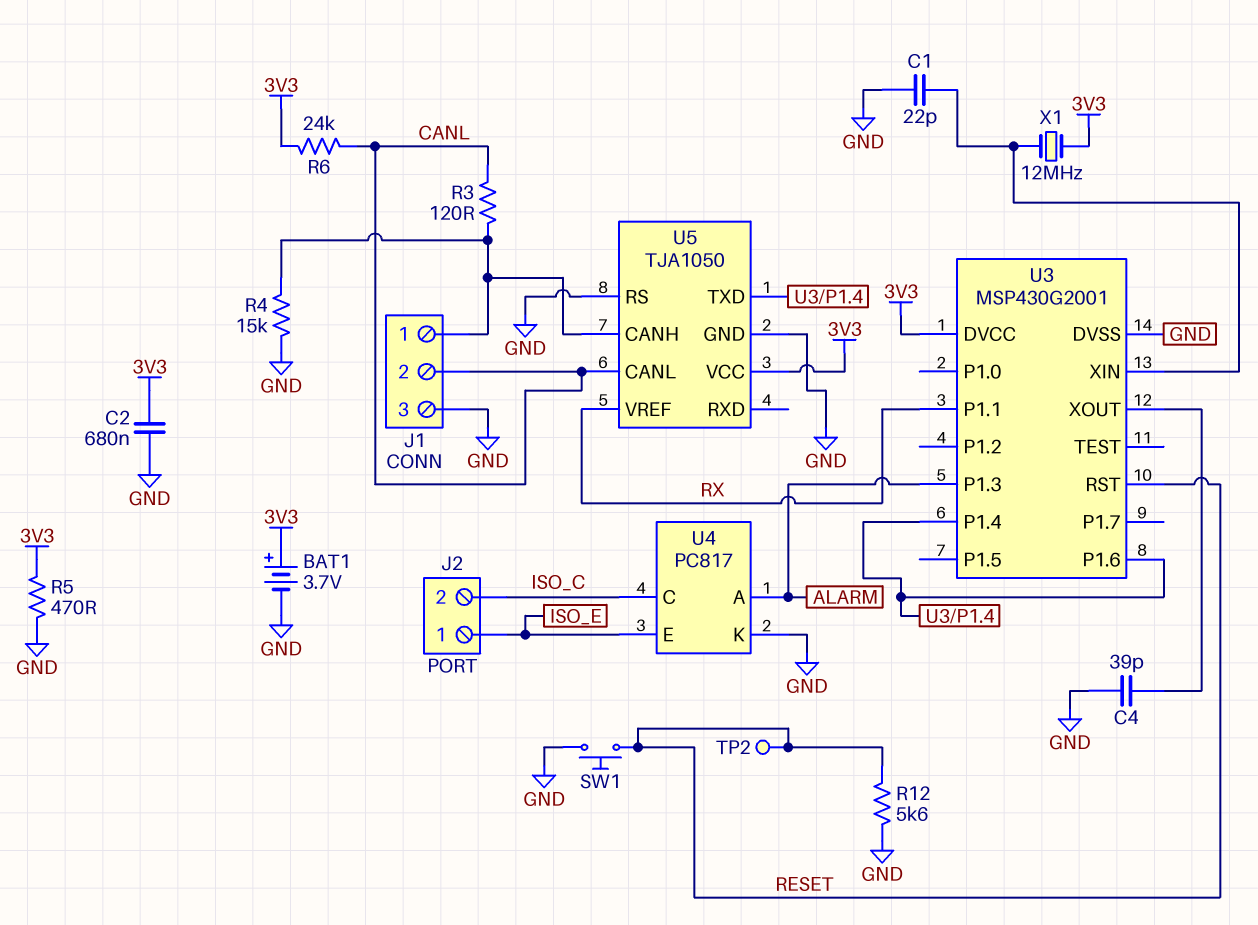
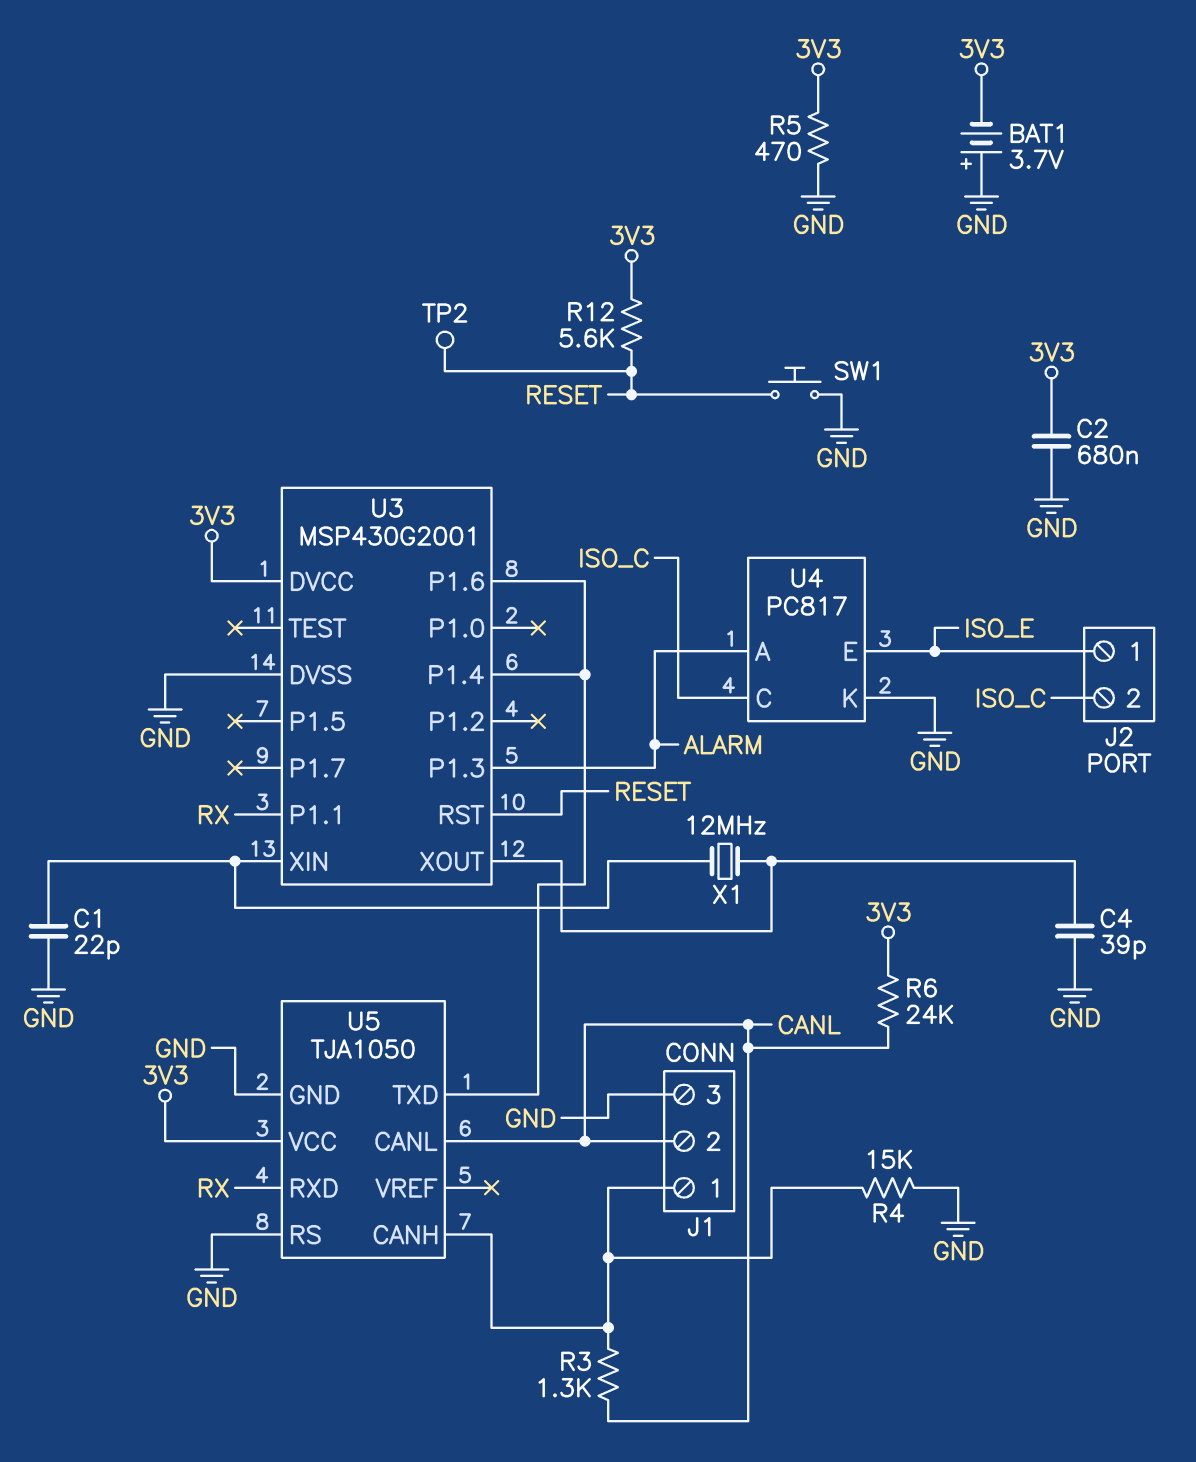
BAT1: 3.7V (plus 3V3, minus GND) -> 3.7V (plus GND, minus 3V3)
R3: 120 (CANL, J1/1) -> 1.3k (CANL, J1/1)
R12: 5.6k (GND, RESET) -> 5.6k (3V3, RESET)
U5 pin RXD: none -> RX
U5 pin VREF: RX -> none
X1: 12MHz (3V3, U3/XIN) -> 12MHz (U3/XIN, U3/XOUT)

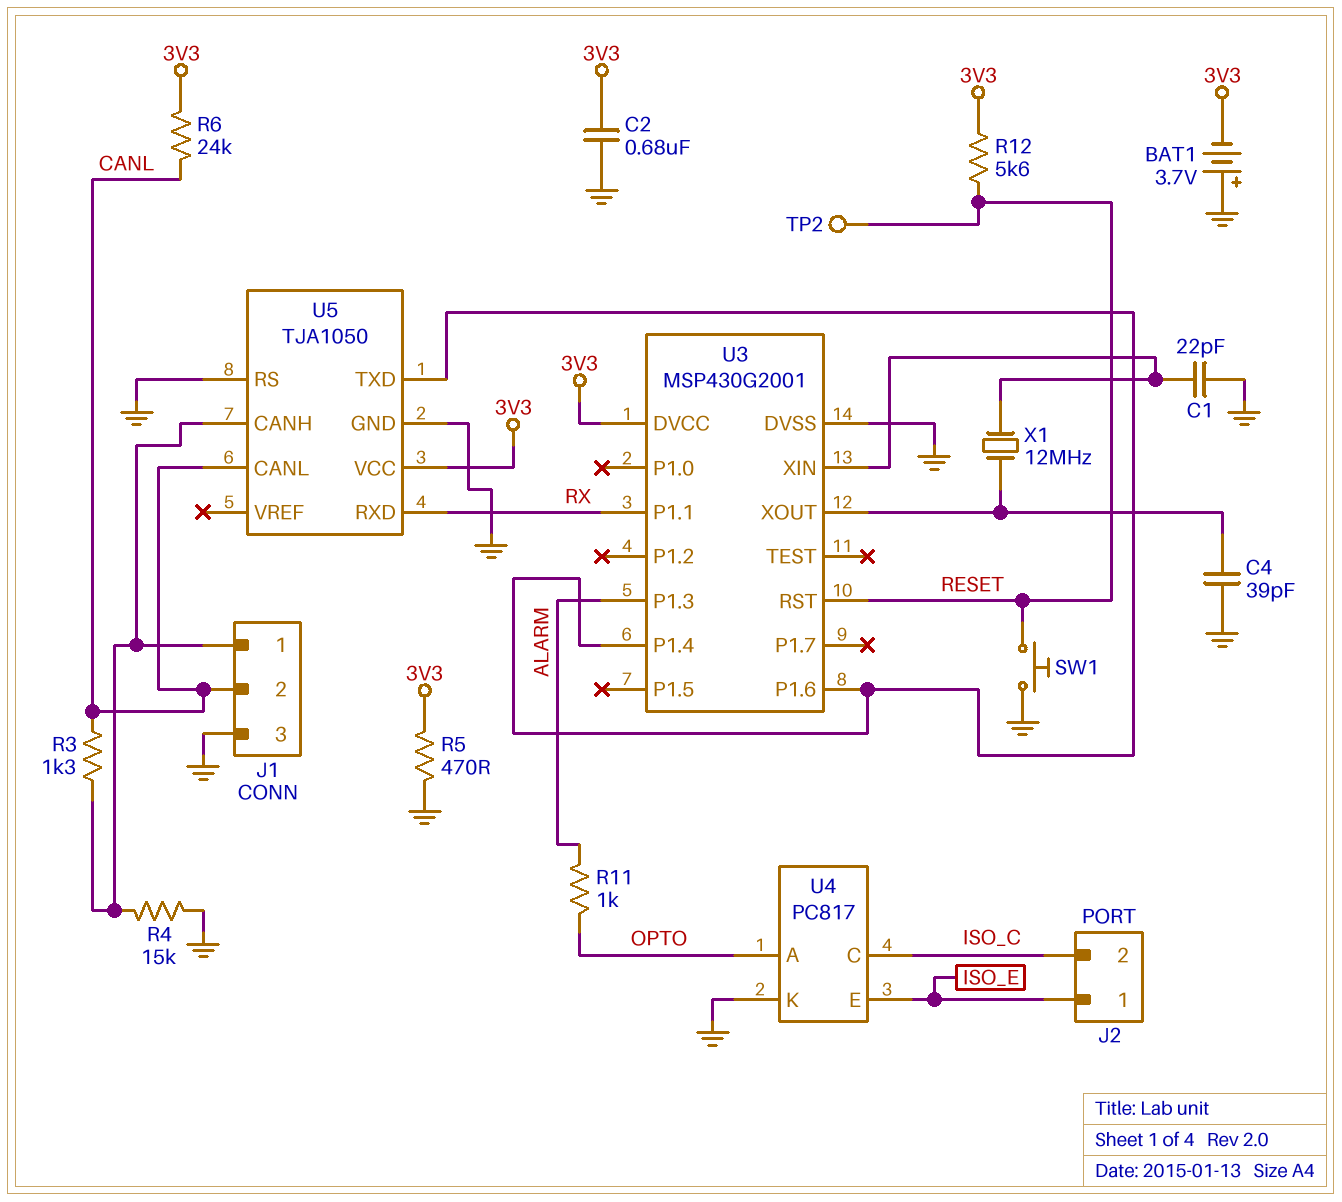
R11: none -> 1k (ALARM, OPTO)
U4 pin A: ALARM -> OPTO

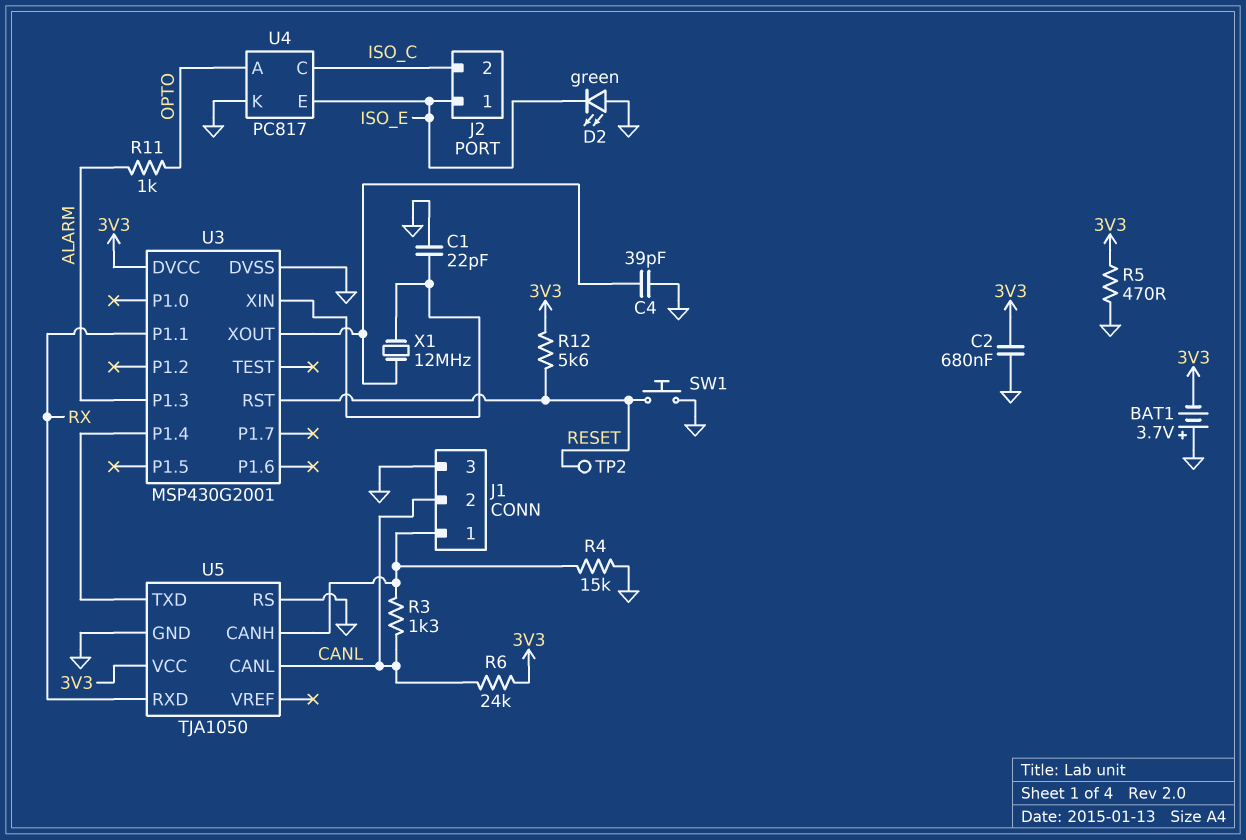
D2: none -> LED green (A GND, K ISO_E)
U3 pin P1.6: U3/P1.4 -> none

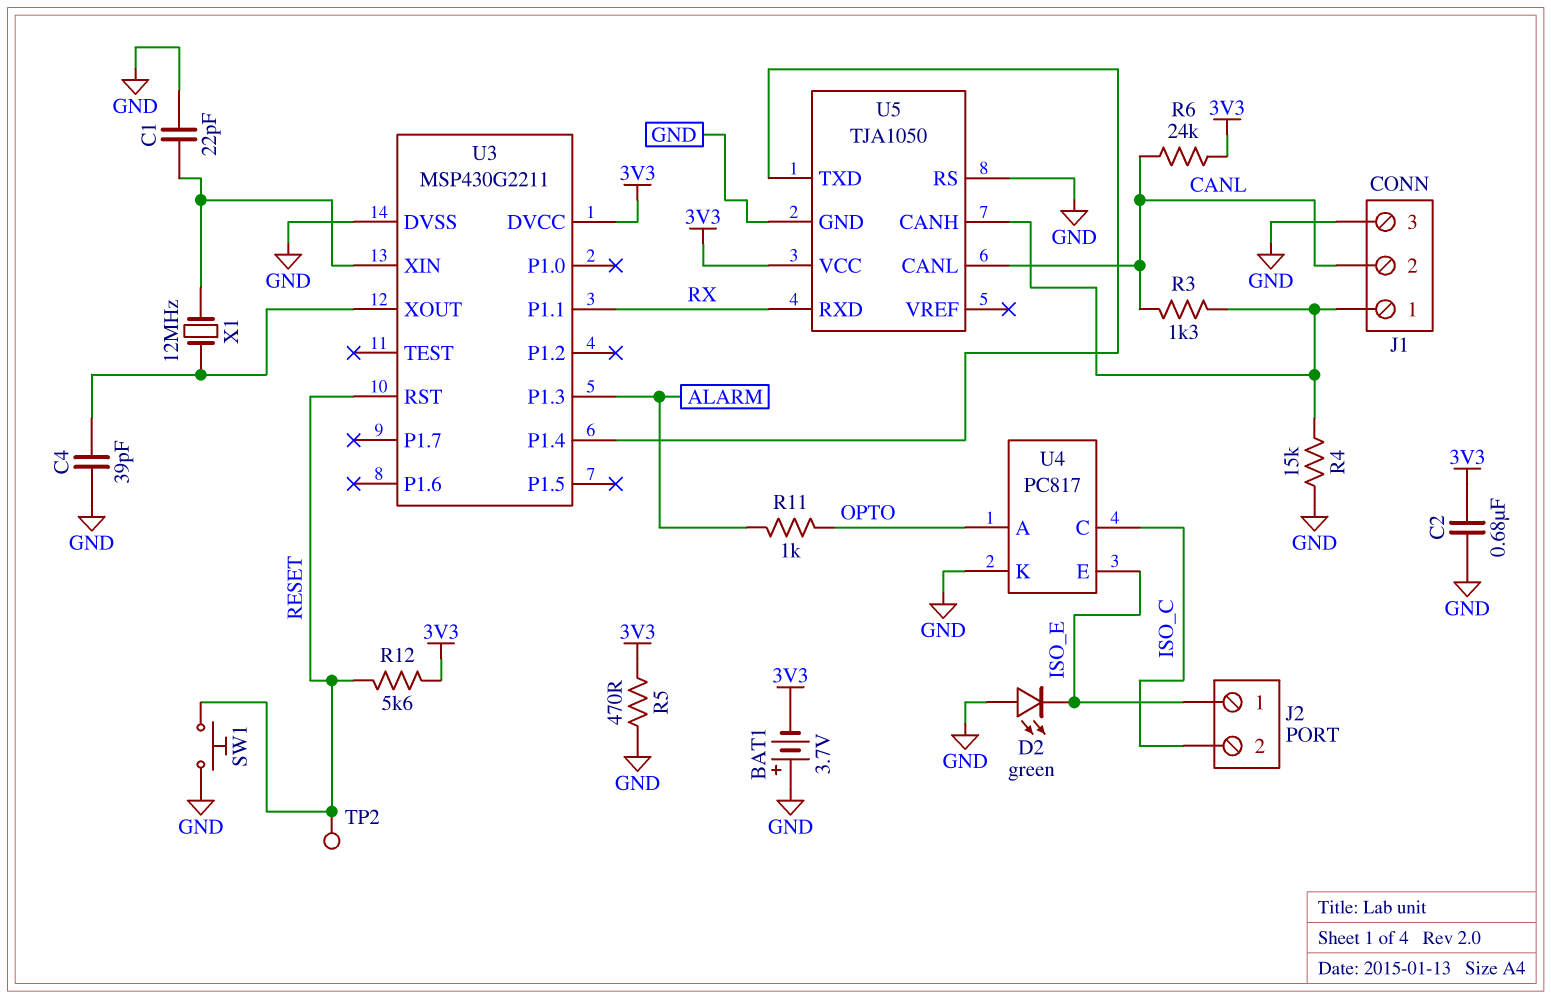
U3: MSP430G2001 -> MSP430G2211

